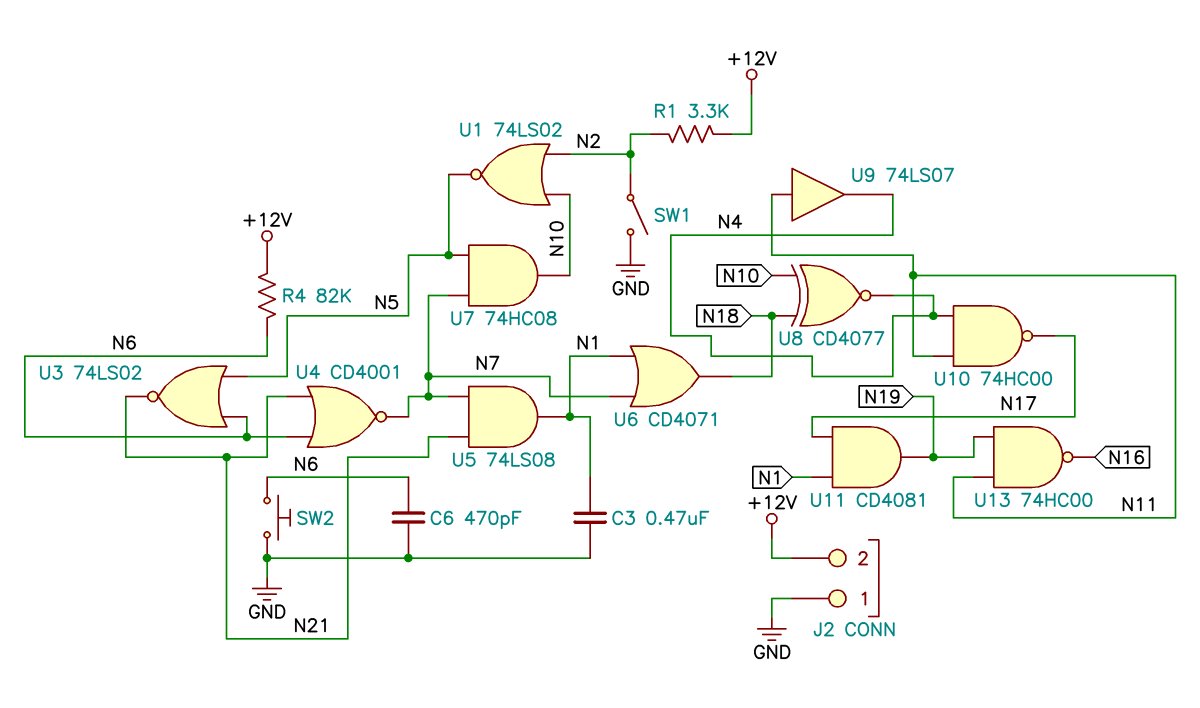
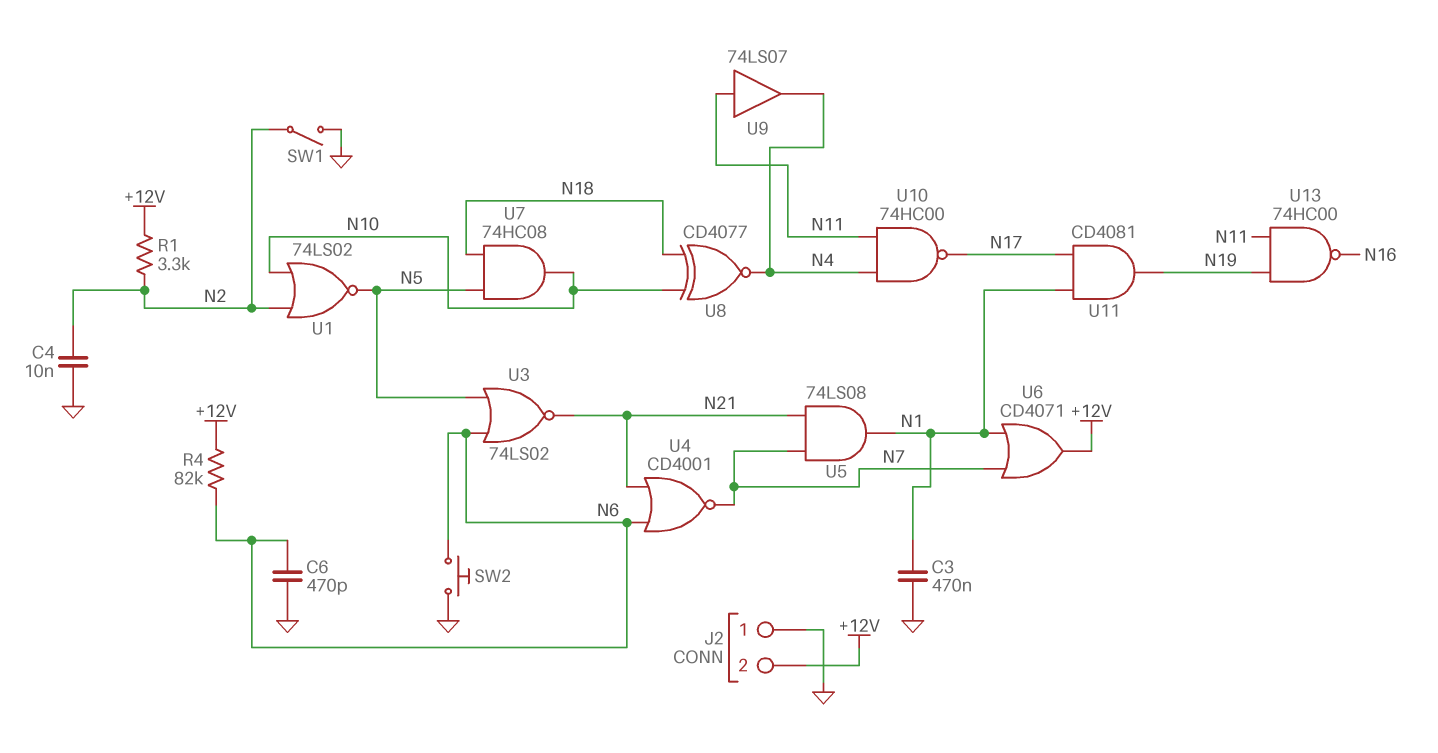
C4: none -> 10nF (GND, N2)
U6: OR CD4071 (in N1, in N7, out N18) -> OR CD4071 (in N1, in N7, out +12V)
U7: AND 74HC08 (in N5, in N7, out N10) -> AND 74HC08 (in N5, in N18, out N10)

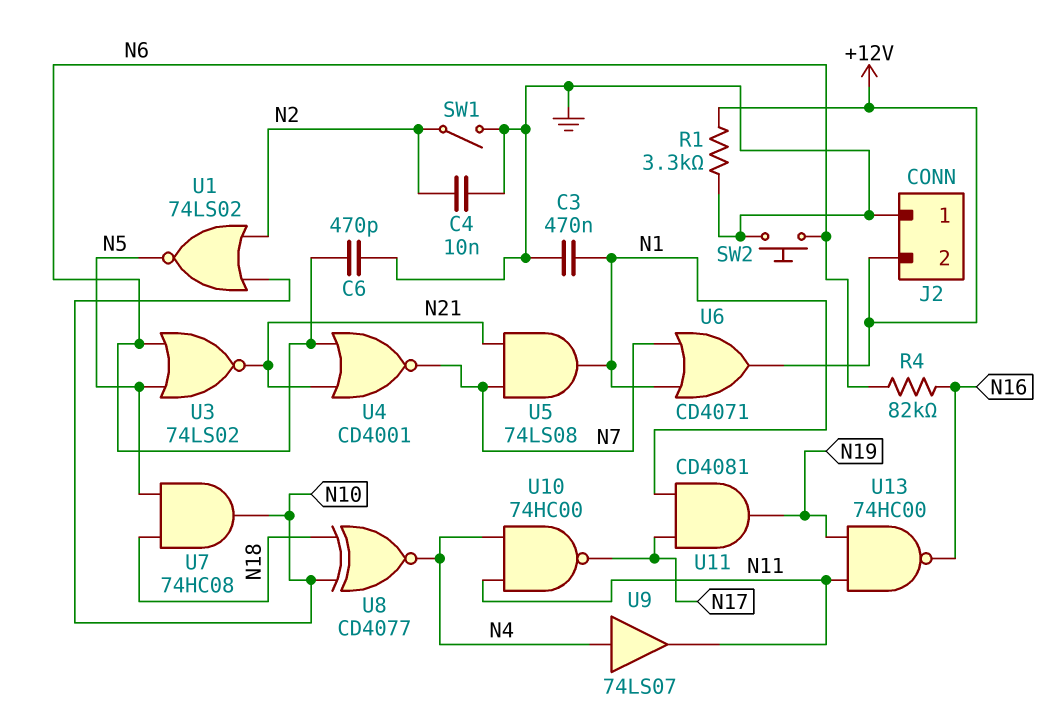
R1: 3.3k (+12V, N2) -> 3.3k (+12V, GND)
R4: 82k (+12V, N6) -> 82k (N6, N16)
U9: buffer 74LS07 (in N11, out N4) -> buffer 74LS07 (in N4, out N11)

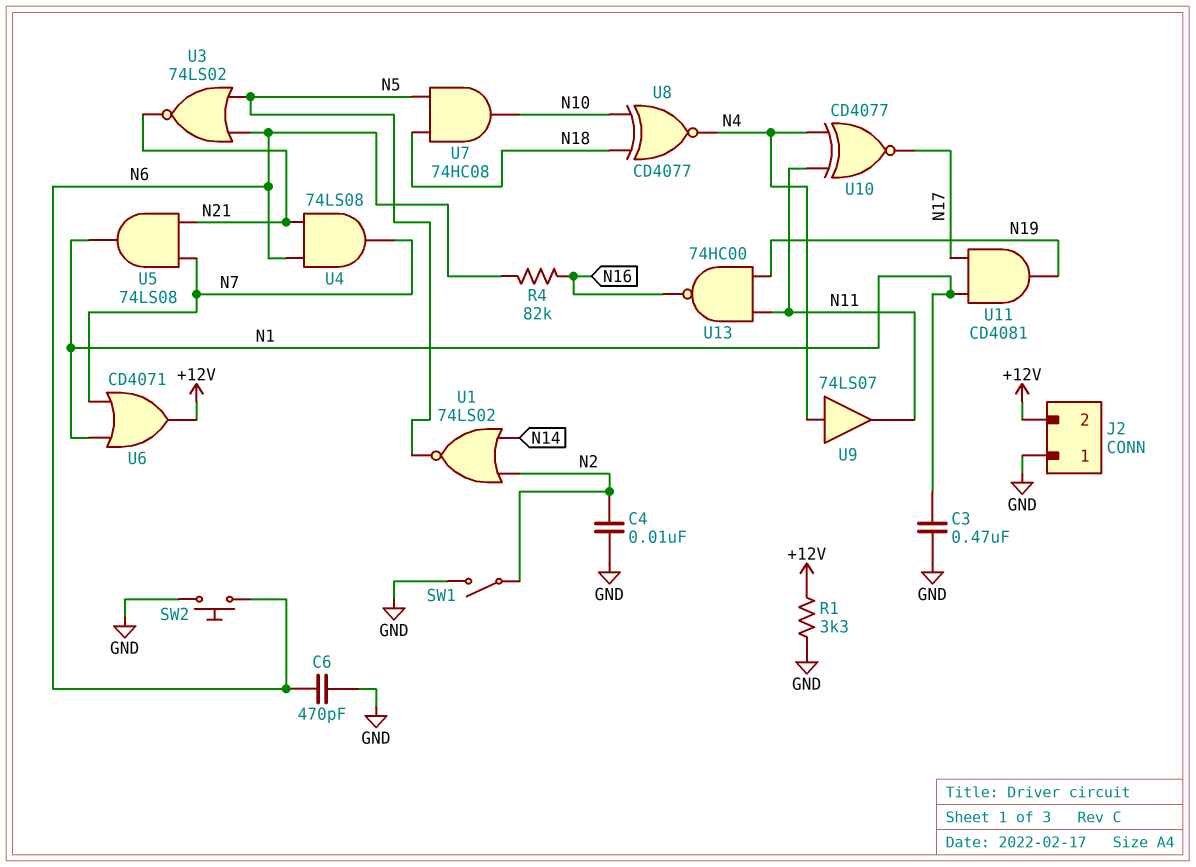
U1: NOR 74LS02 (in N2, in N10, out N5) -> NOR 74LS02 (in N2, in N14, out N5)
U4: NOR CD4001 (in N6, in N21, out N7) -> AND 74LS08 (in N6, in N21, out N7)
U10: NAND 74HC00 (in N4, in N11, out N17) -> XNOR CD4077 (in N4, in N11, out N17)

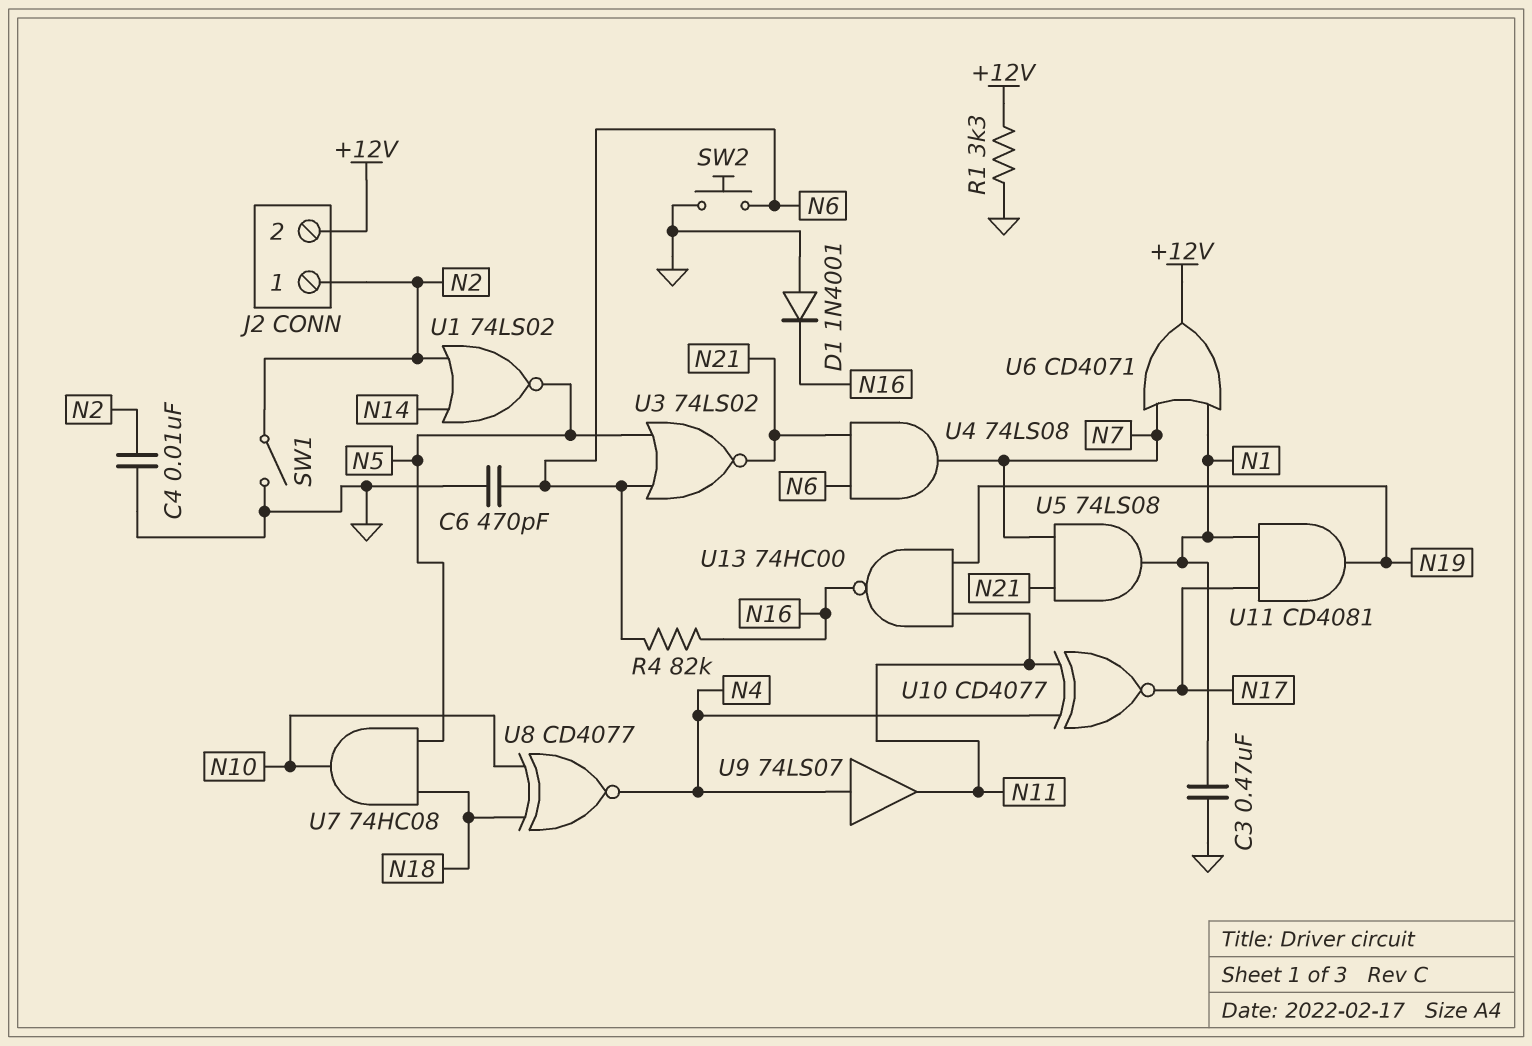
D1: none -> diode 1N4001 (A GND, K N16)
J2 pin 1: GND -> N2

